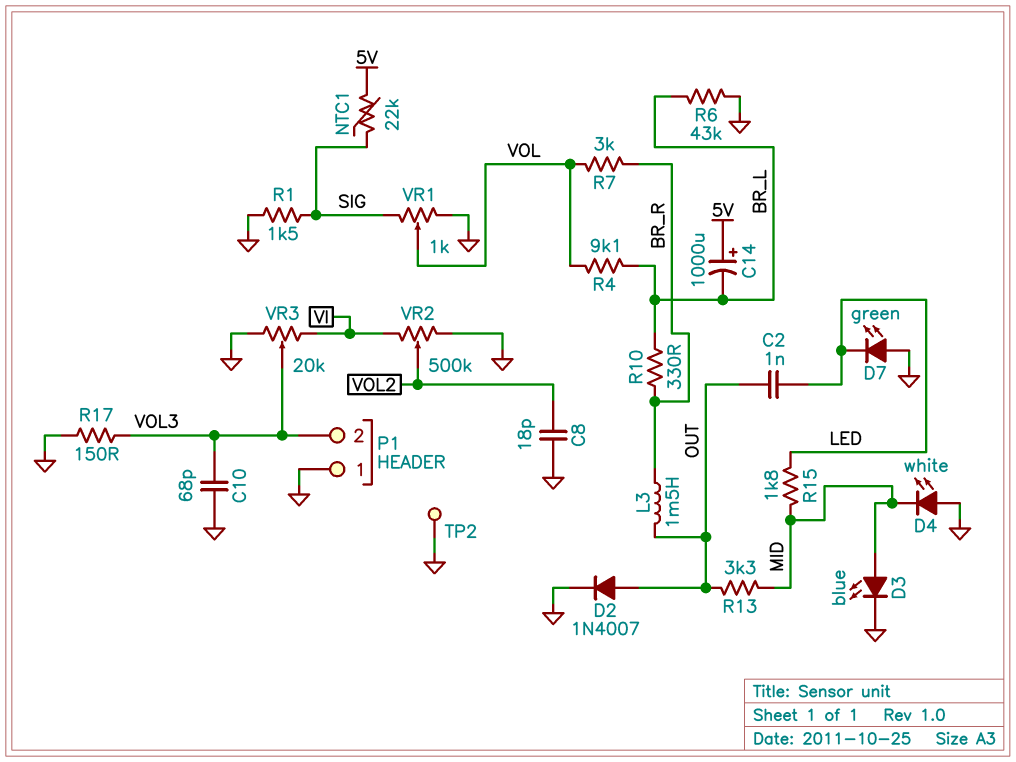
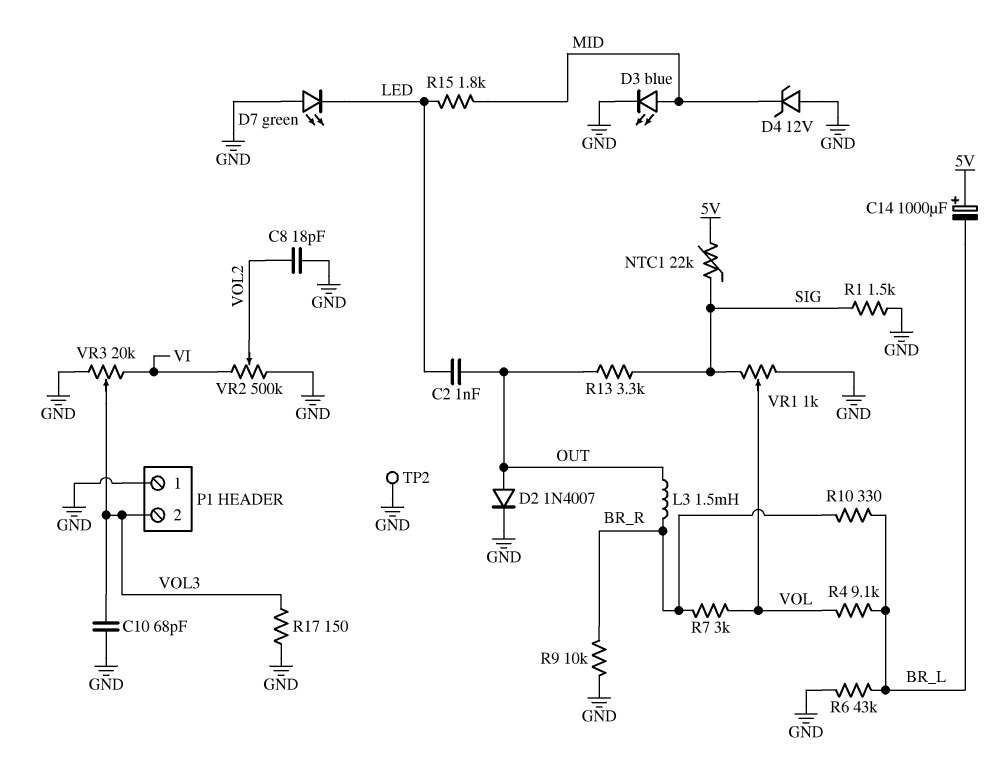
D4: LED white (A GND, K MID) -> zener 12V (A GND, K MID)
R9: none -> 10k (BR_R, GND)
R13: 3.3k (MID, OUT) -> 3.3k (OUT, SIG)

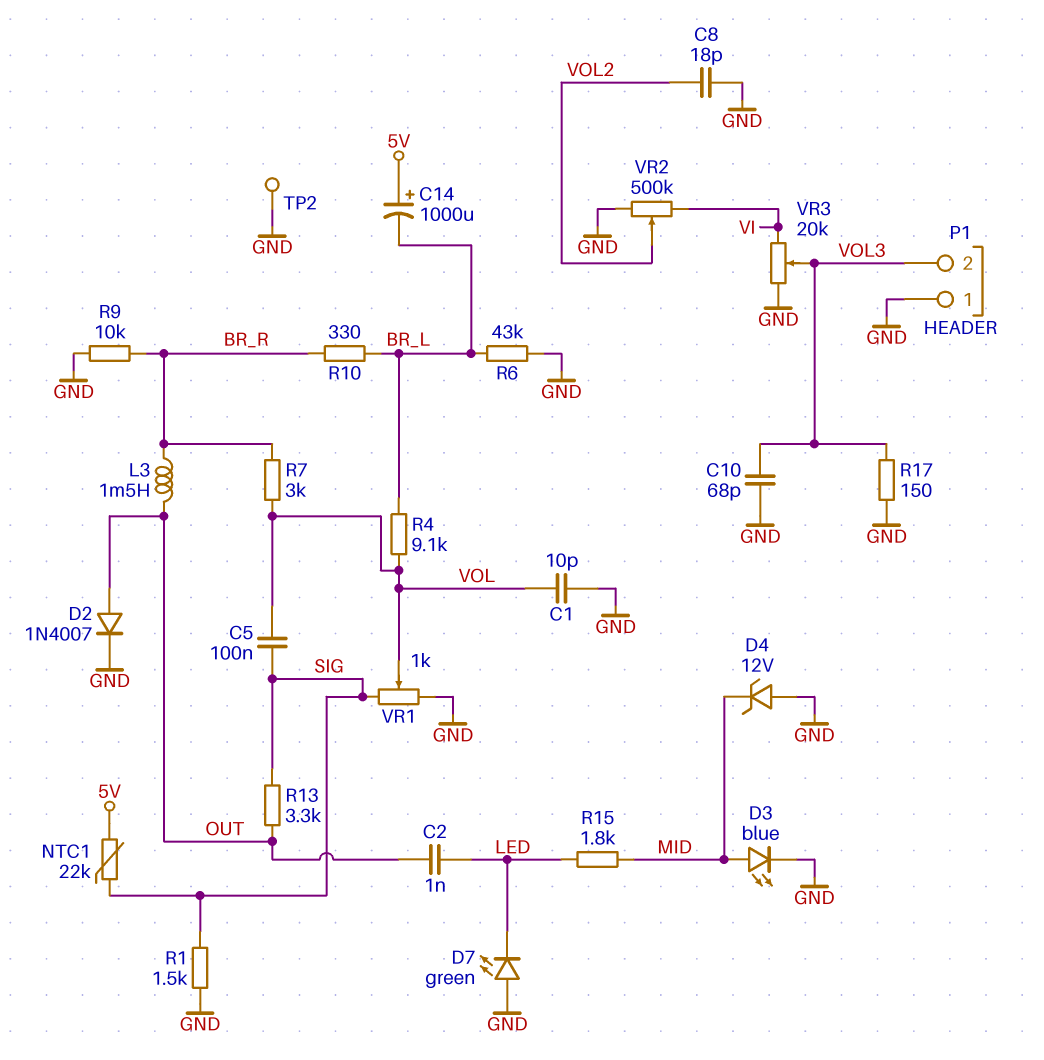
C1: none -> 10pF (GND, VOL)
C5: none -> 100nF (SIG, VOL)

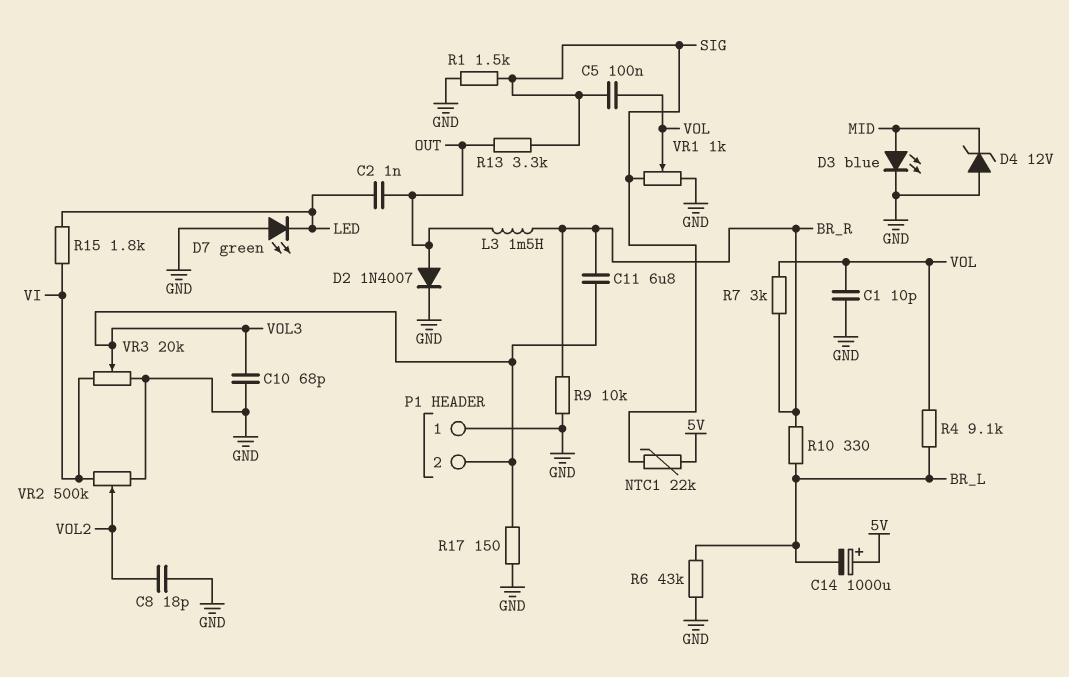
C11: none -> 6.8uF (BR_R, VOL3)
R15: 1.8k (LED, MID) -> 1.8k (LED, VI)
TP2: test point (GND) -> none

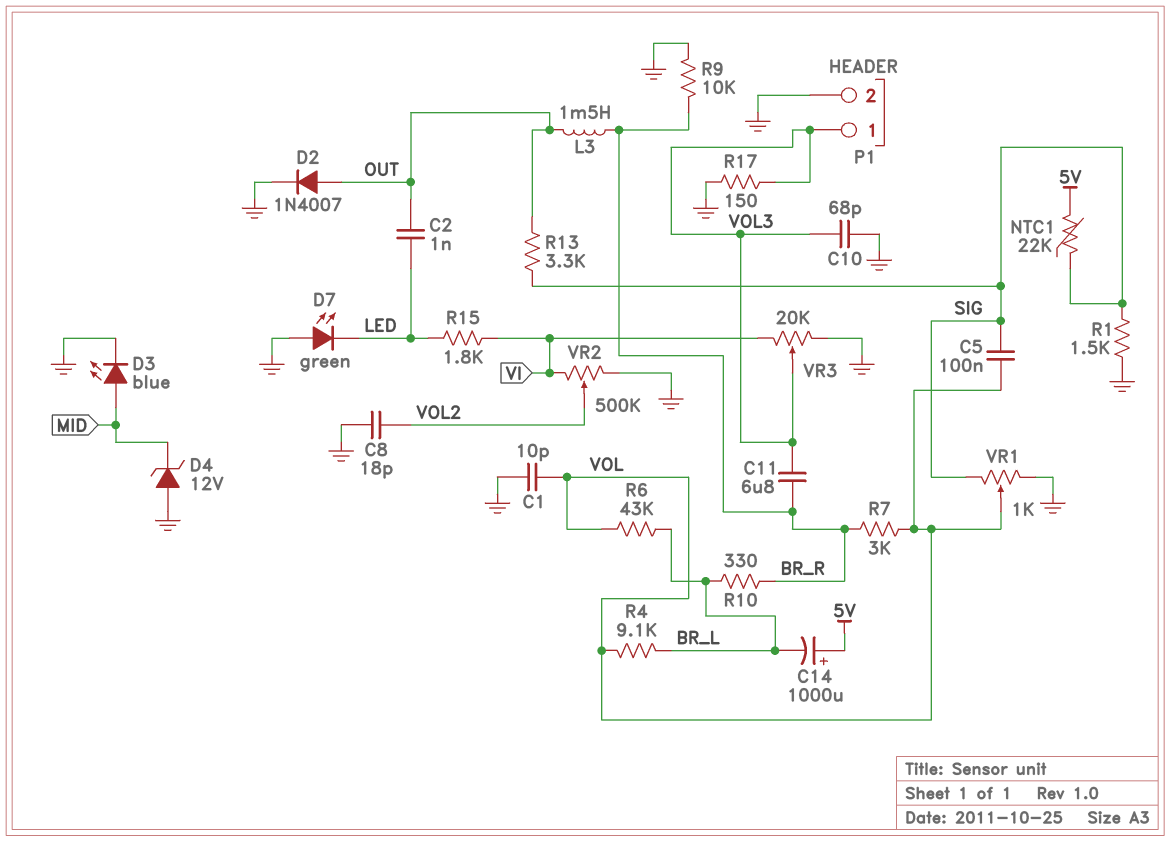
P1 pin 1: GND -> VOL3
P1 pin 2: VOL3 -> GND
R6: 43k (BR_L, GND) -> 43k (BR_L, VOL)

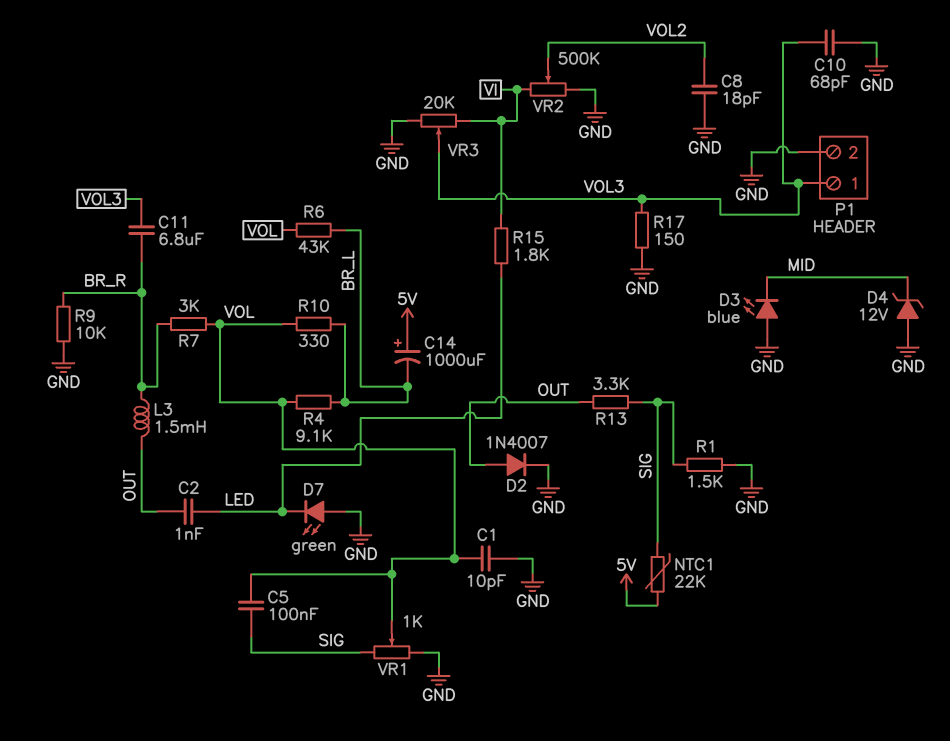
D3: LED blue (A MID, K GND) -> LED blue (A GND, K MID)
R10: 330 (BR_L, BR_R) -> 330 (BR_L, VOL)

